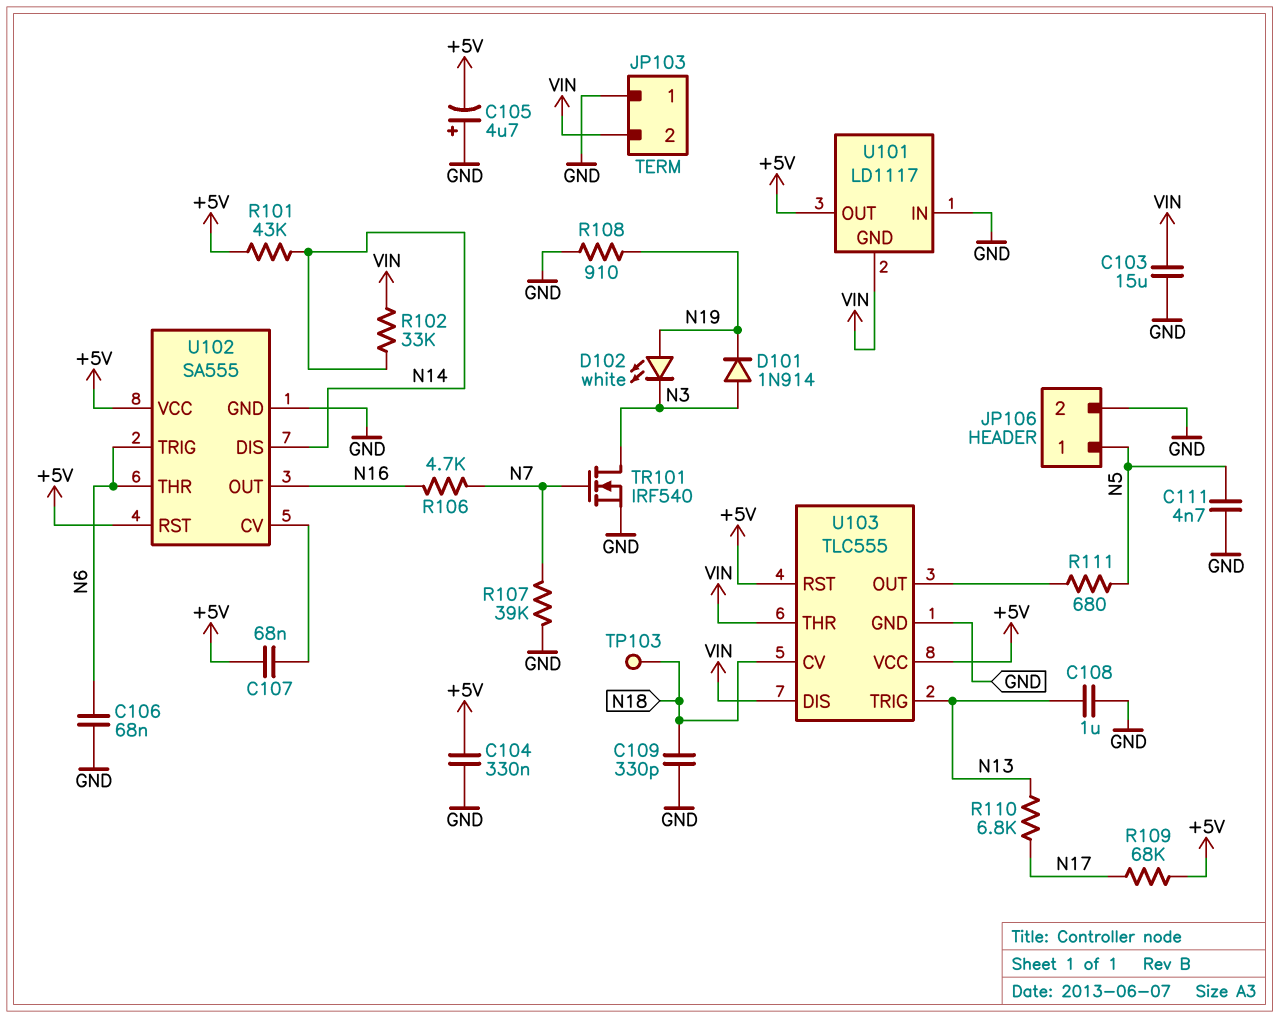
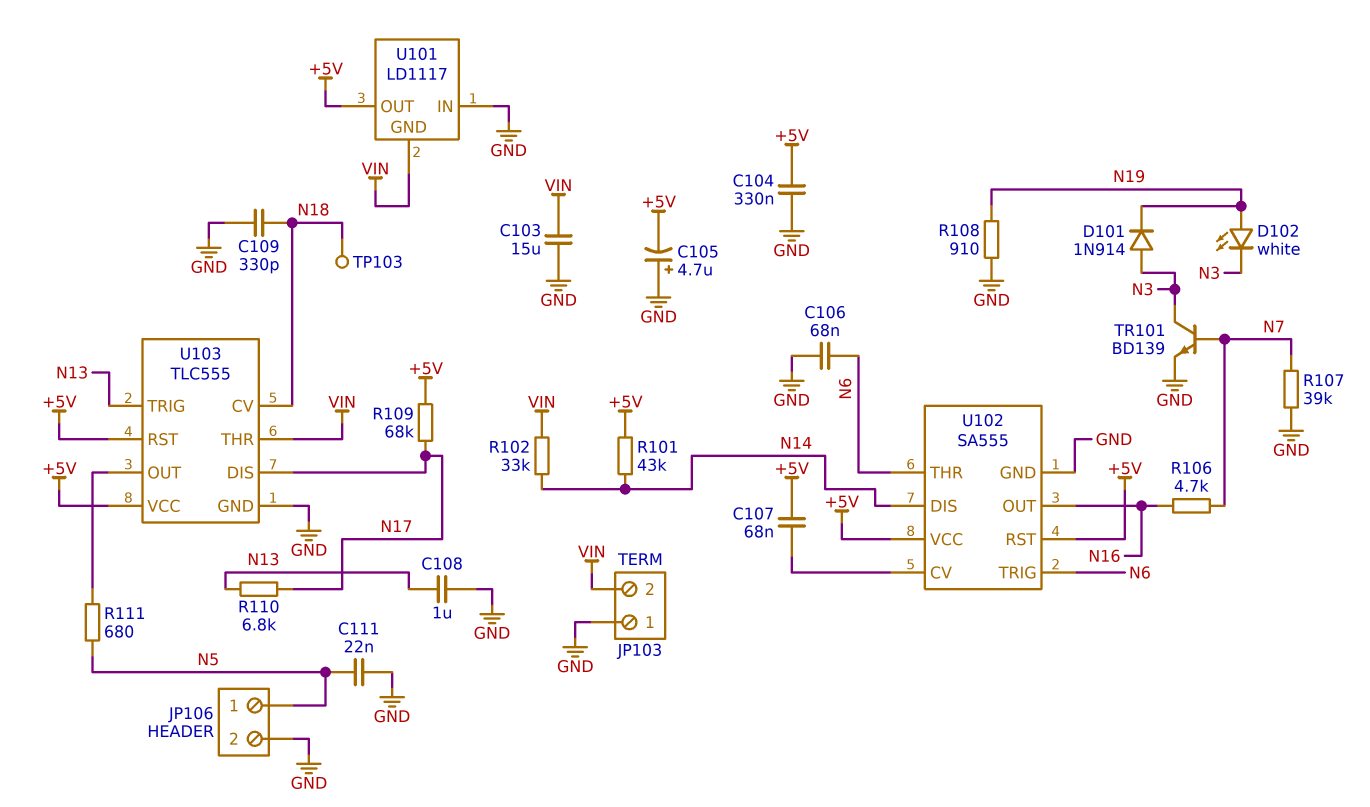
C111: 4.7nF (GND, N5) -> 22nF (GND, N5)
TR101: NMOS IRF540 (G N7, D N3, S GND) -> NPN BD139 (B N7, C N3, E GND)
U103 pin DIS: VIN -> N17

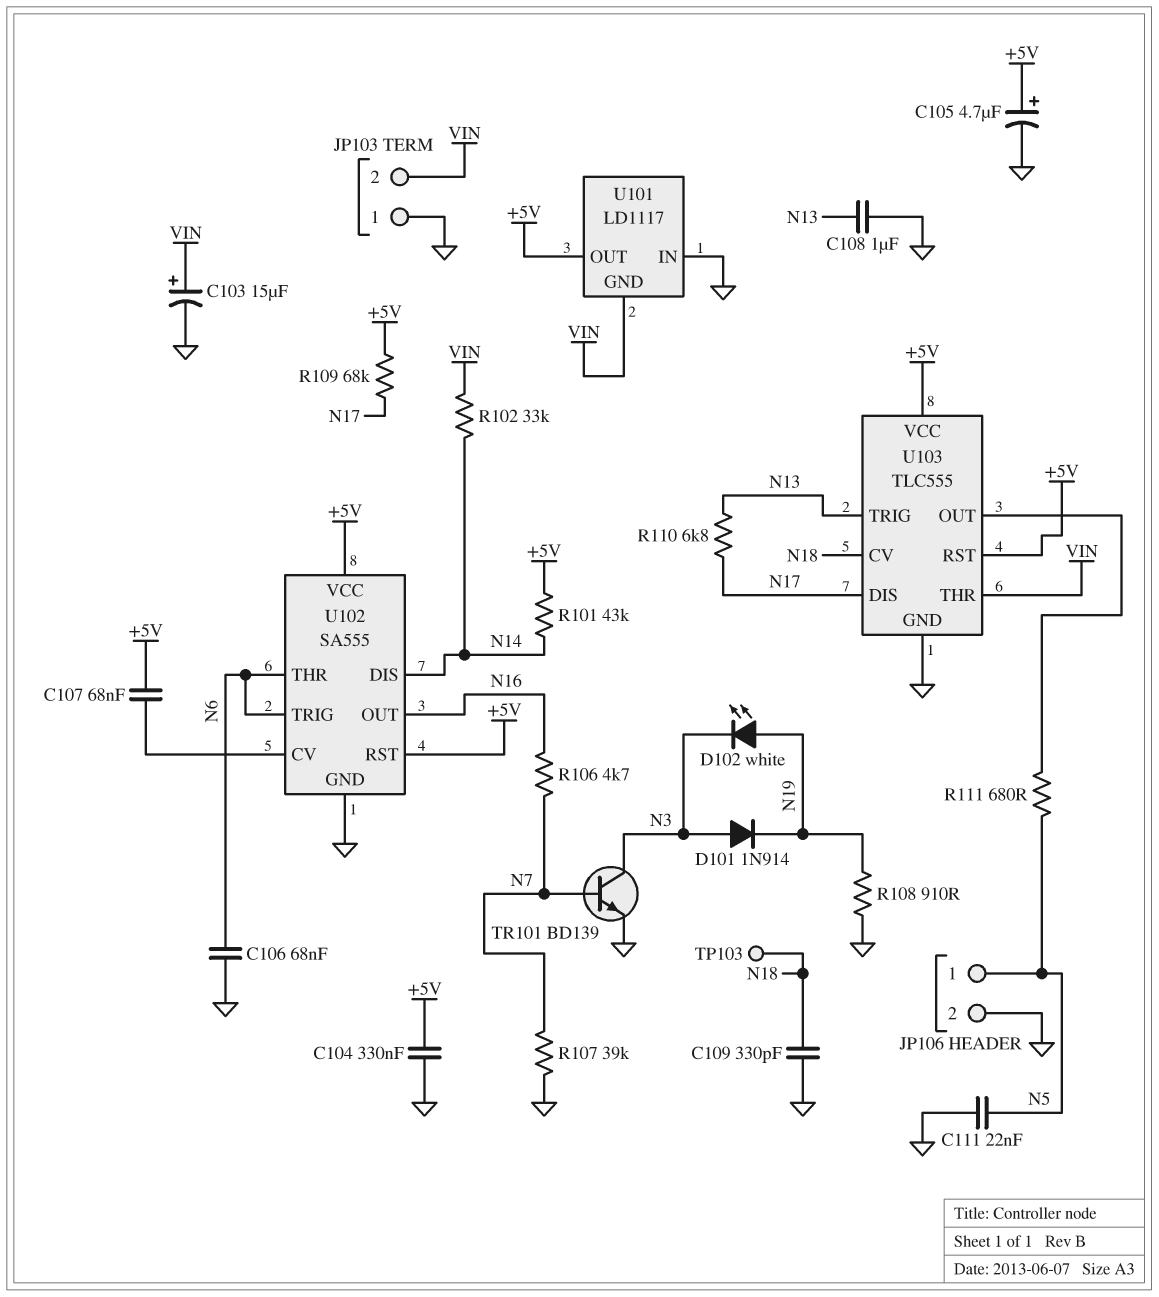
C103: 15uF (GND, VIN) -> 15uF (plus VIN, minus GND)
C105: 4.7uF (plus GND, minus +5V) -> 4.7uF (plus +5V, minus GND)

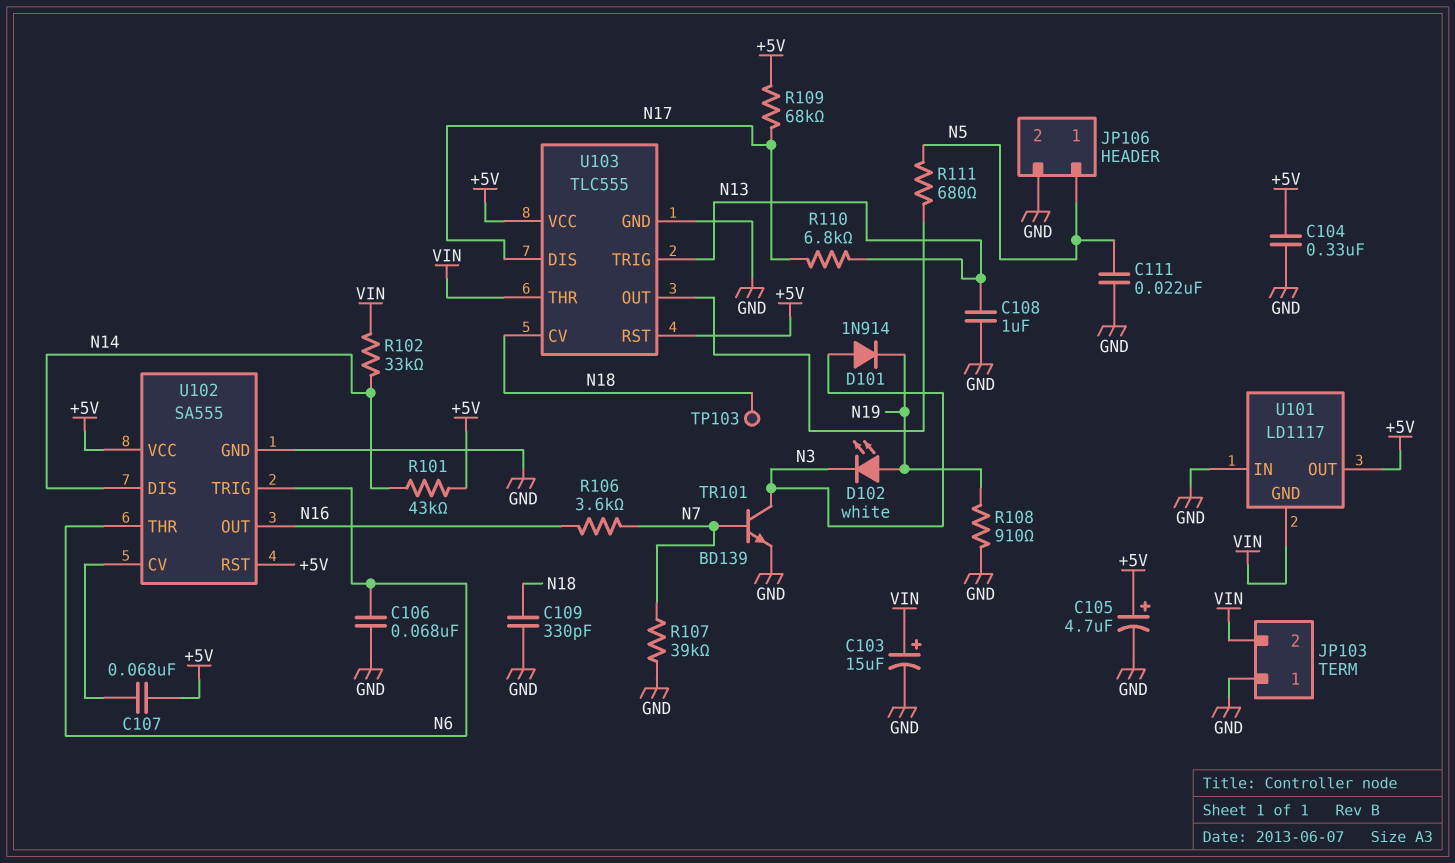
R106: 4.7k (N7, N16) -> 3.6k (N7, N16)

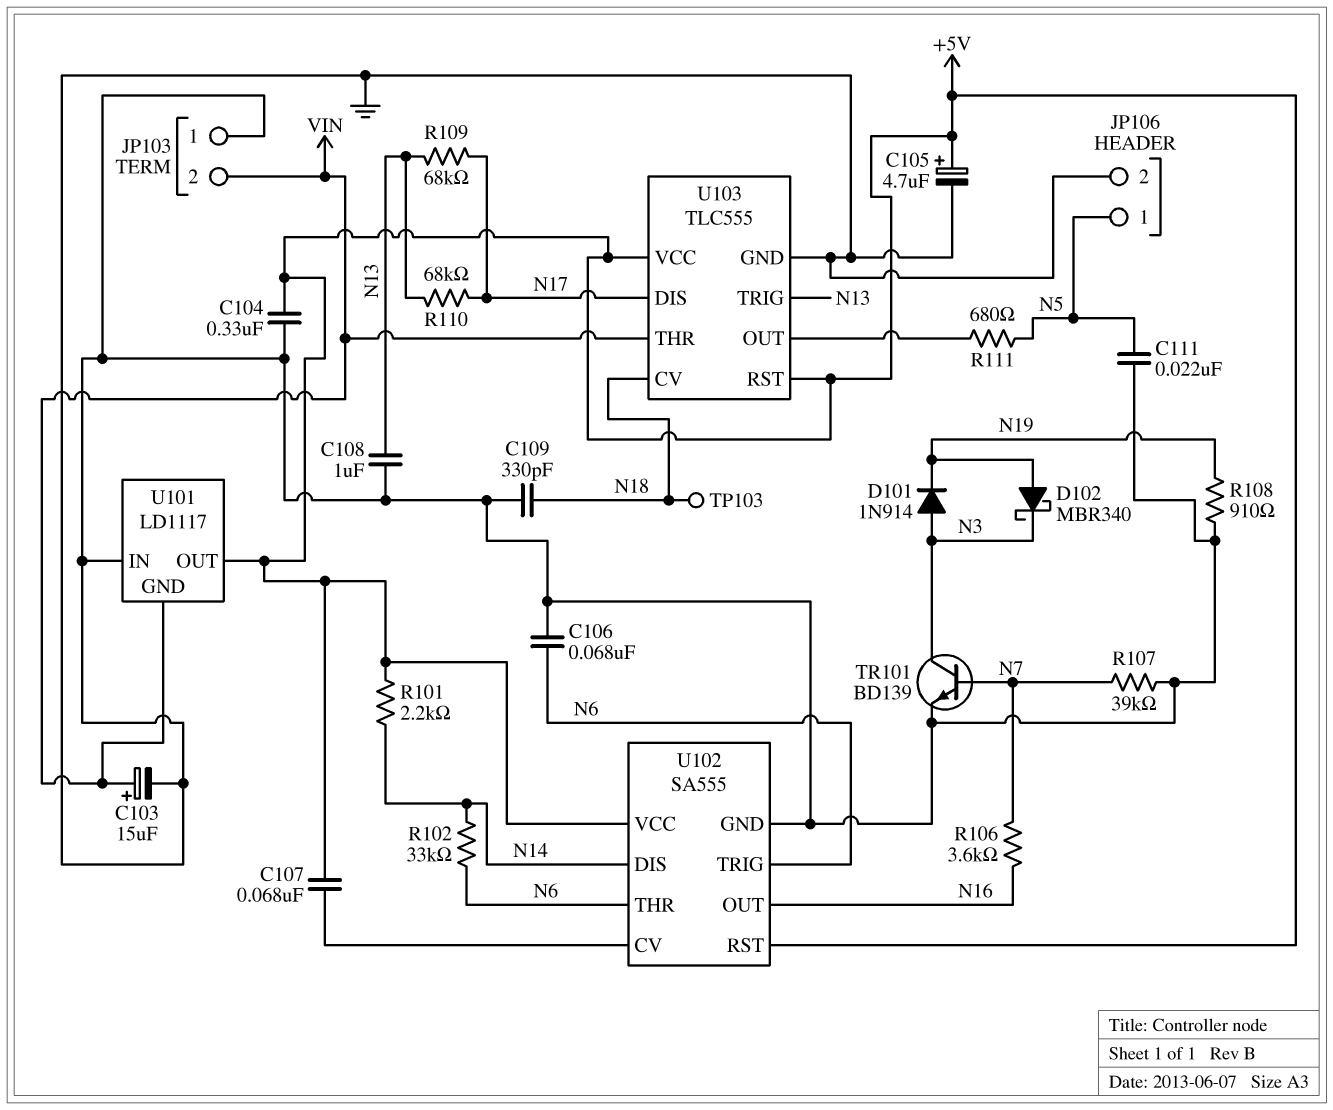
D102: LED white (A N19, K N3) -> schottky MBR340 (A N19, K N3)
R101: 43k (+5V, N14) -> 2.2k (+5V, N14)
R102: 33k (N14, VIN) -> 33k (N6, N14)
R109: 68k (+5V, N17) -> 68k (N13, N17)
R110: 6.8k (N13, N17) -> 68k (N13, N17)

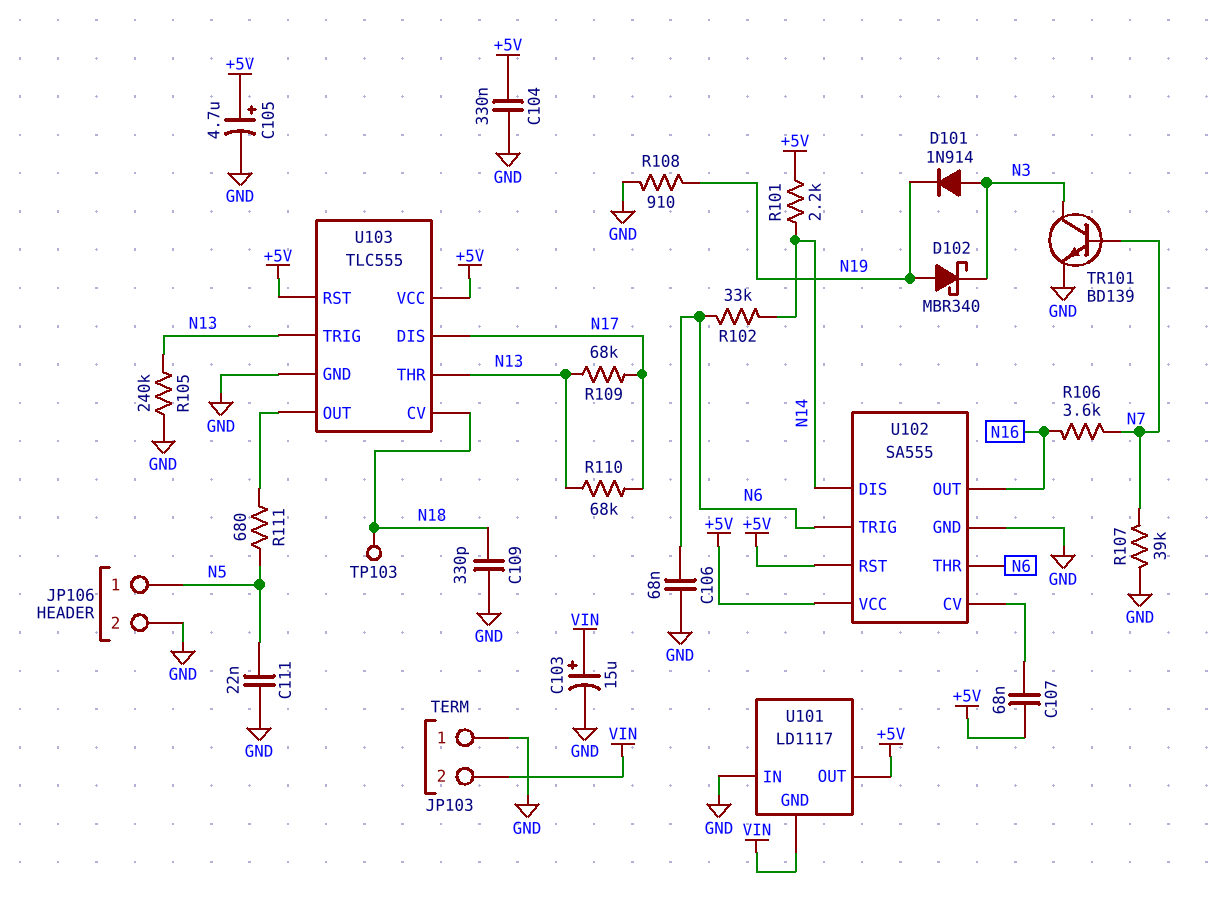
C108: 1uF (GND, N13) -> none
R105: none -> 240k (GND, N13)
U103 pin THR: VIN -> N13

